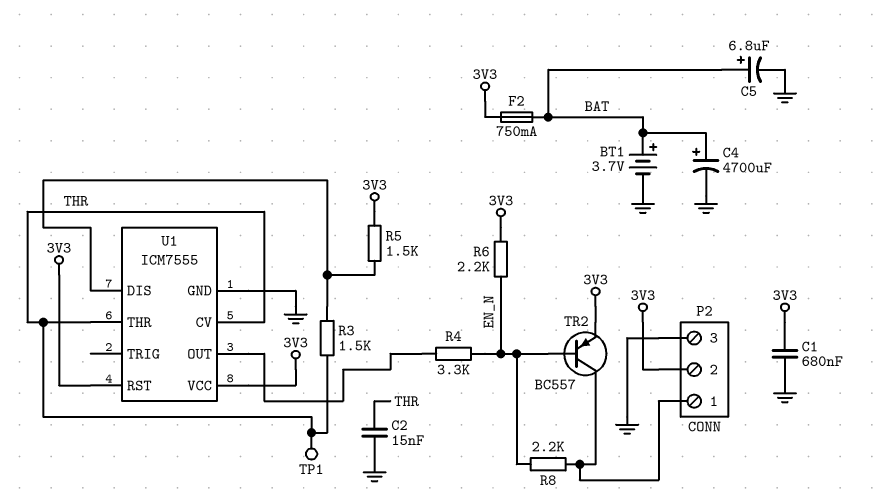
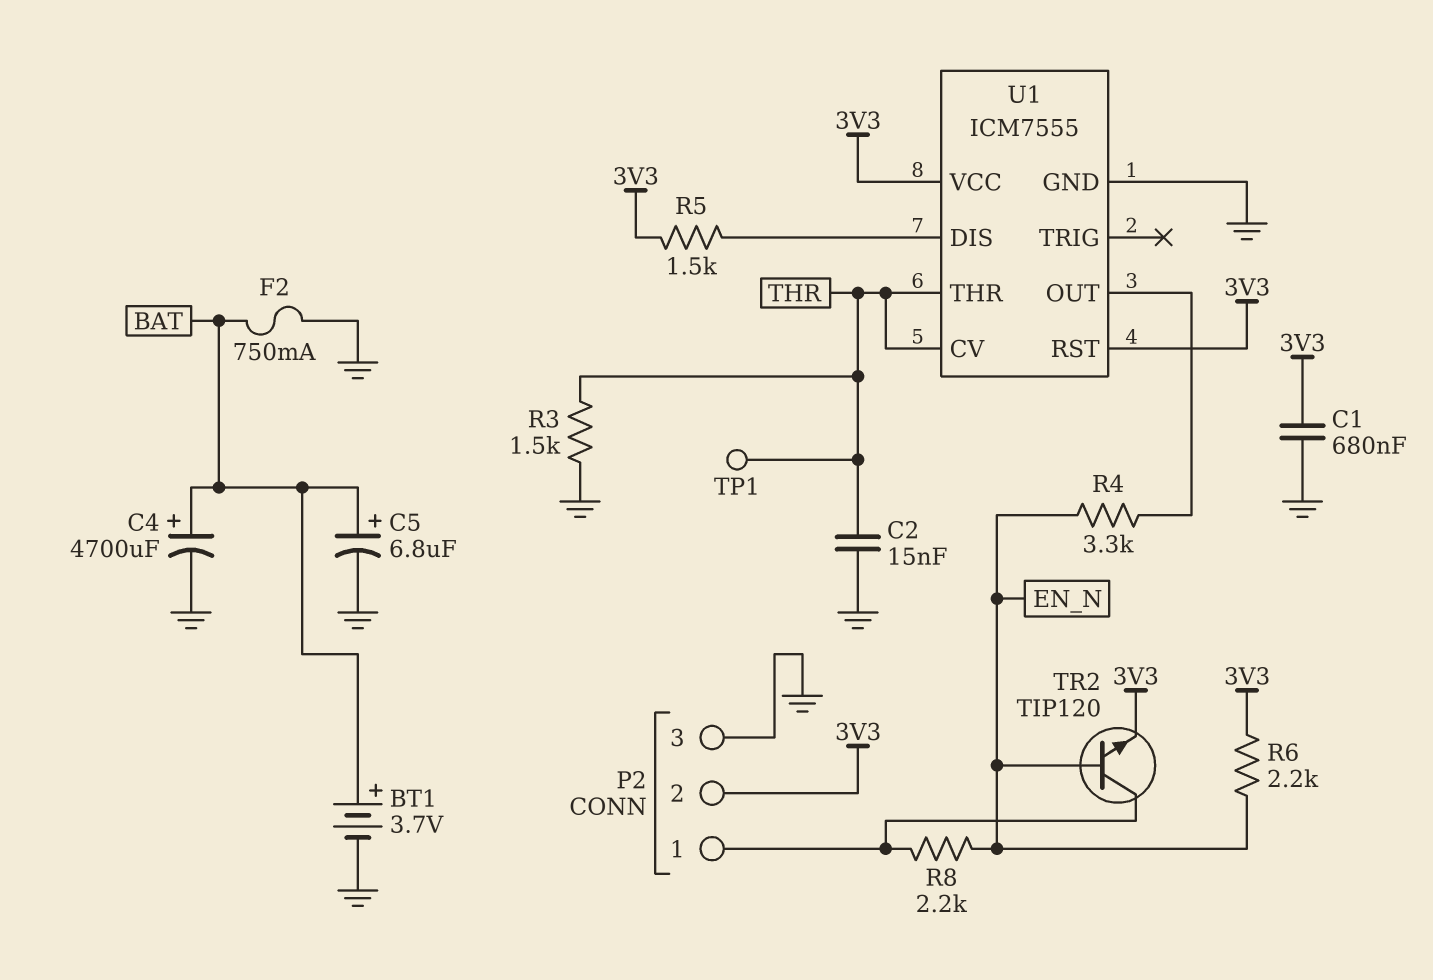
F2: 750mA (3V3, BAT) -> 750mA (BAT, GND)
R3: 1.5k (THR, U1/DIS) -> 1.5k (GND, THR)
TR2: PNP BC557 (B EN_N, C P2/1, E 3V3) -> NPN TIP120 (B EN_N, C P2/1, E 3V3)

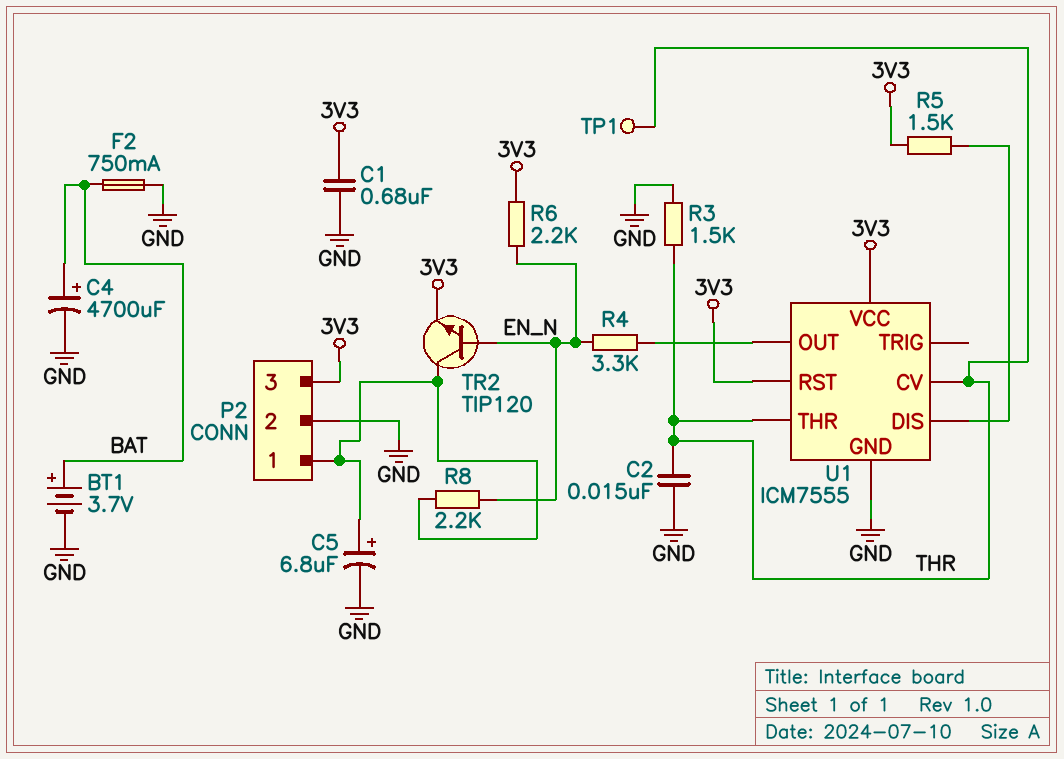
C5: 6.8uF (plus BAT, minus GND) -> 6.8uF (plus P2/1, minus GND)
P2 pin 2: 3V3 -> GND
P2 pin 3: GND -> 3V3

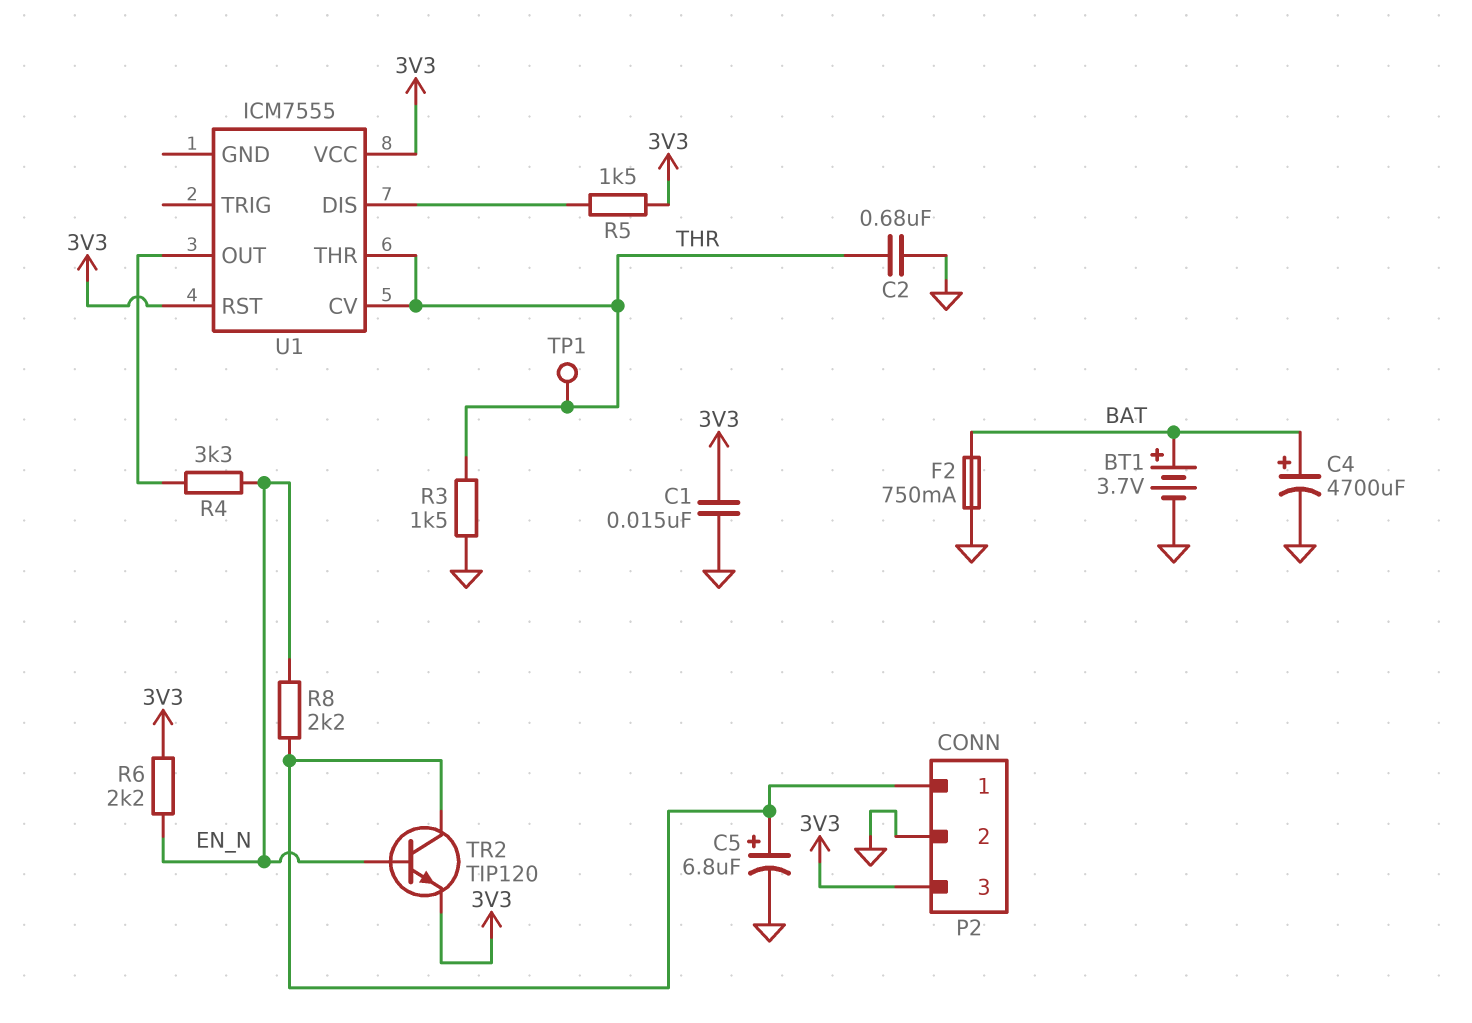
C1: 680nF (3V3, GND) -> 15nF (3V3, GND)
C2: 15nF (GND, THR) -> 680nF (GND, THR)
U1 pin GND: GND -> none

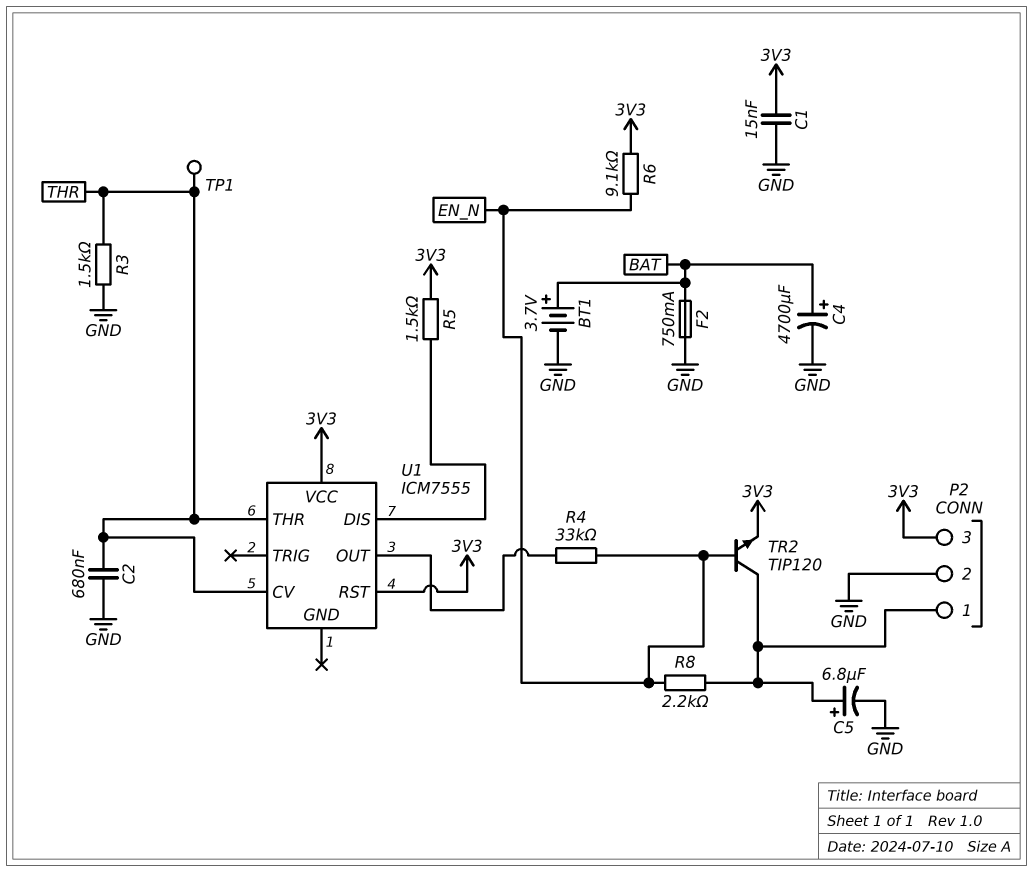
R4: 3.3k (EN_N, U1/OUT) -> 33k (EN_N, U1/OUT)
R6: 2.2k (3V3, EN_N) -> 9.1k (3V3, EN_N)

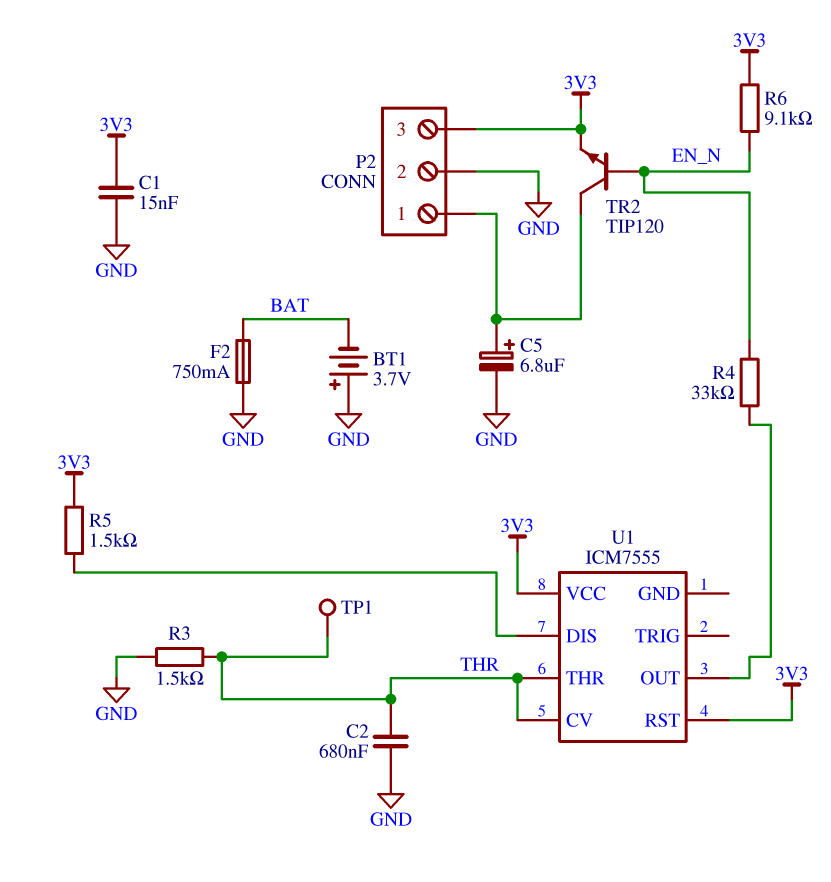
BT1: 3.7V (plus BAT, minus GND) -> 3.7V (plus GND, minus BAT)
C4: 4700uF (plus BAT, minus GND) -> none
R8: 2.2k (EN_N, P2/1) -> none

